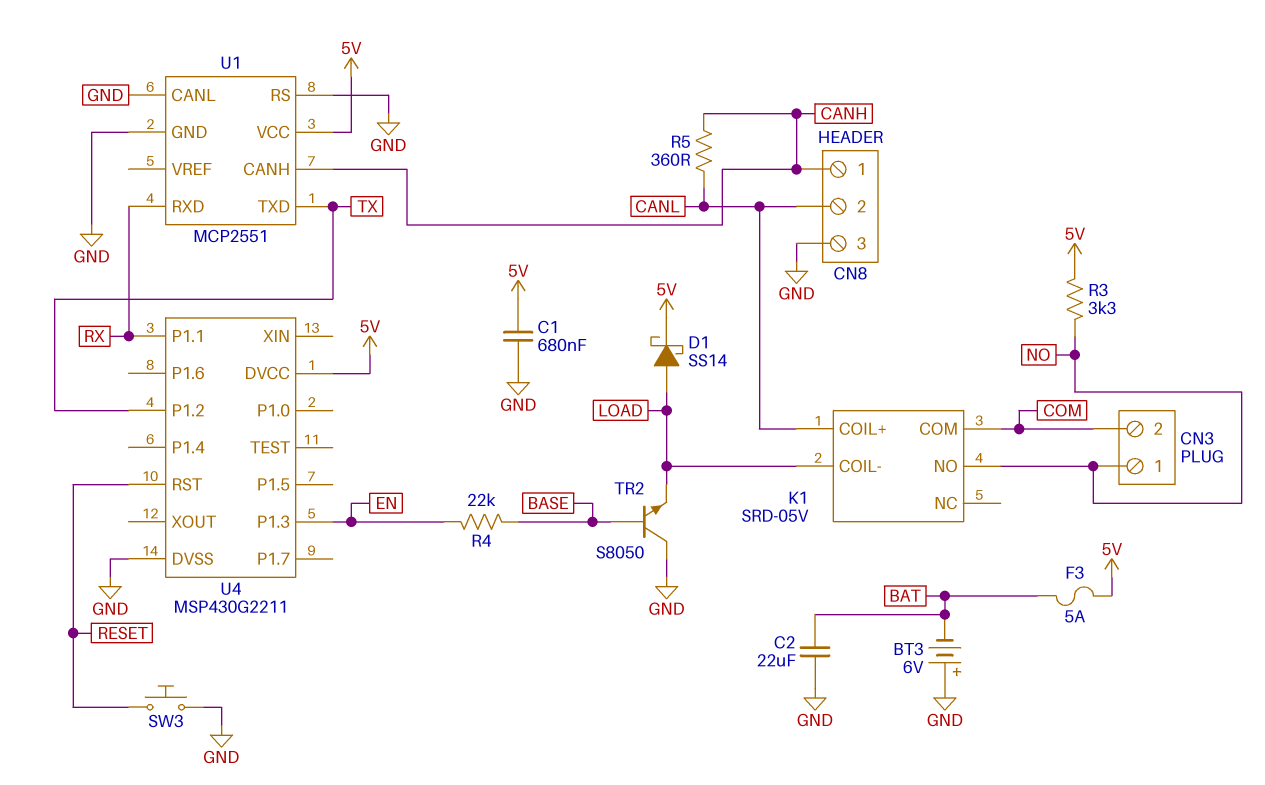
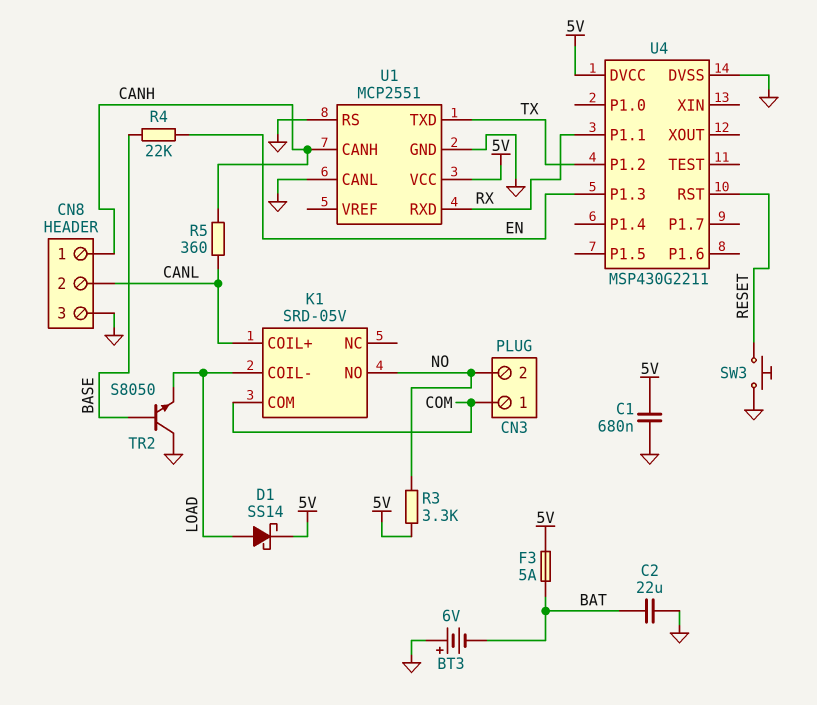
CN3 pin 1: NO -> COM
CN3 pin 2: COM -> NO

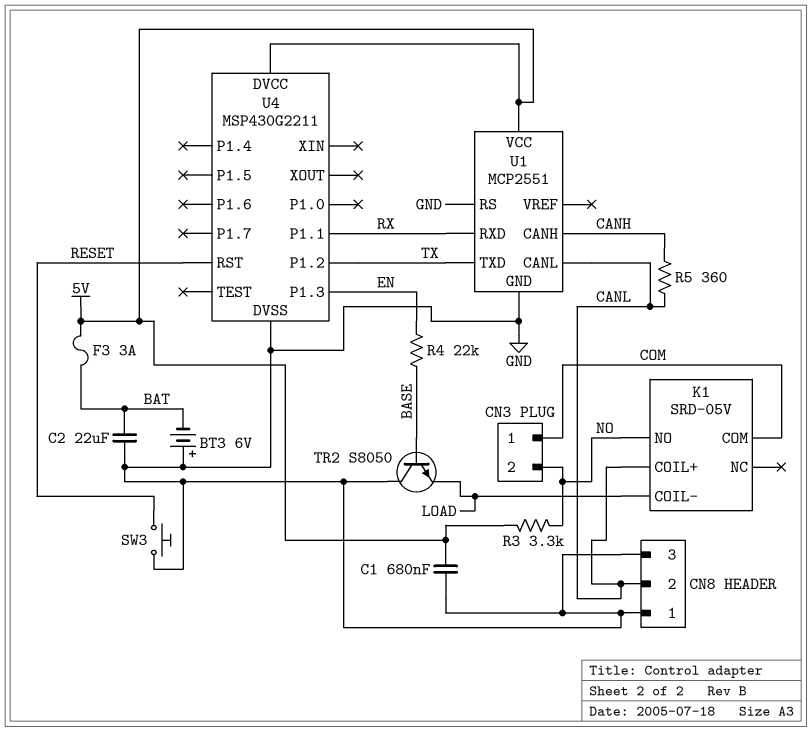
CN8 pin 1: CANH -> GND
D1: schottky SS14 (A LOAD, K 5V) -> none
F3: 5A (5V, BAT) -> 3A (5V, BAT)
U1 pin CANL: GND -> CANL

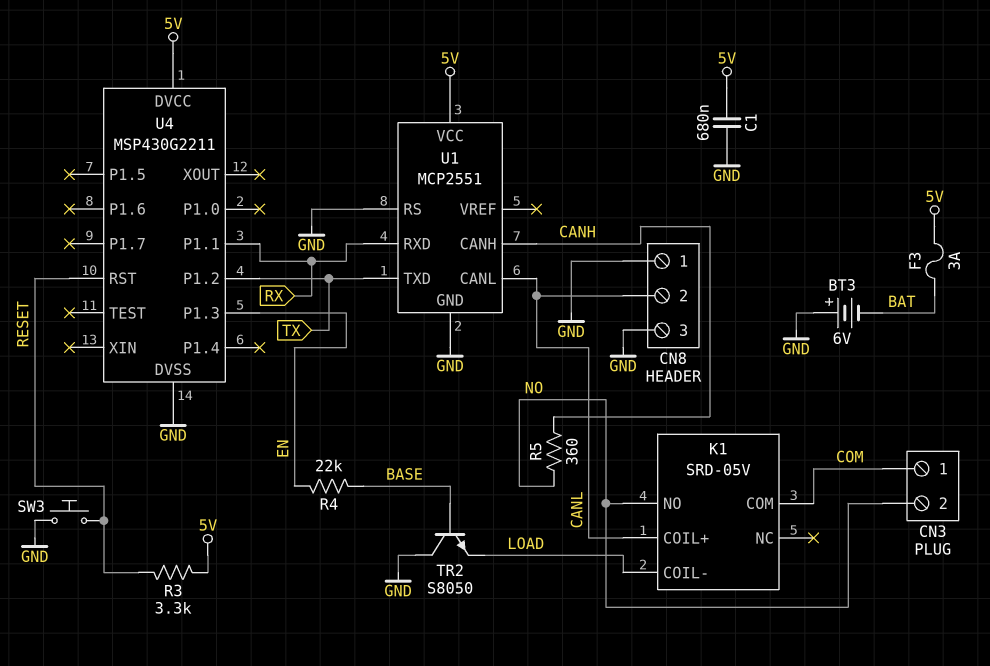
C2: 22uF (BAT, GND) -> none
R3: 3.3k (5V, NO) -> 3.3k (5V, RESET)
R5: 360 (CANH, CANL) -> 360 (CANH, NO)

